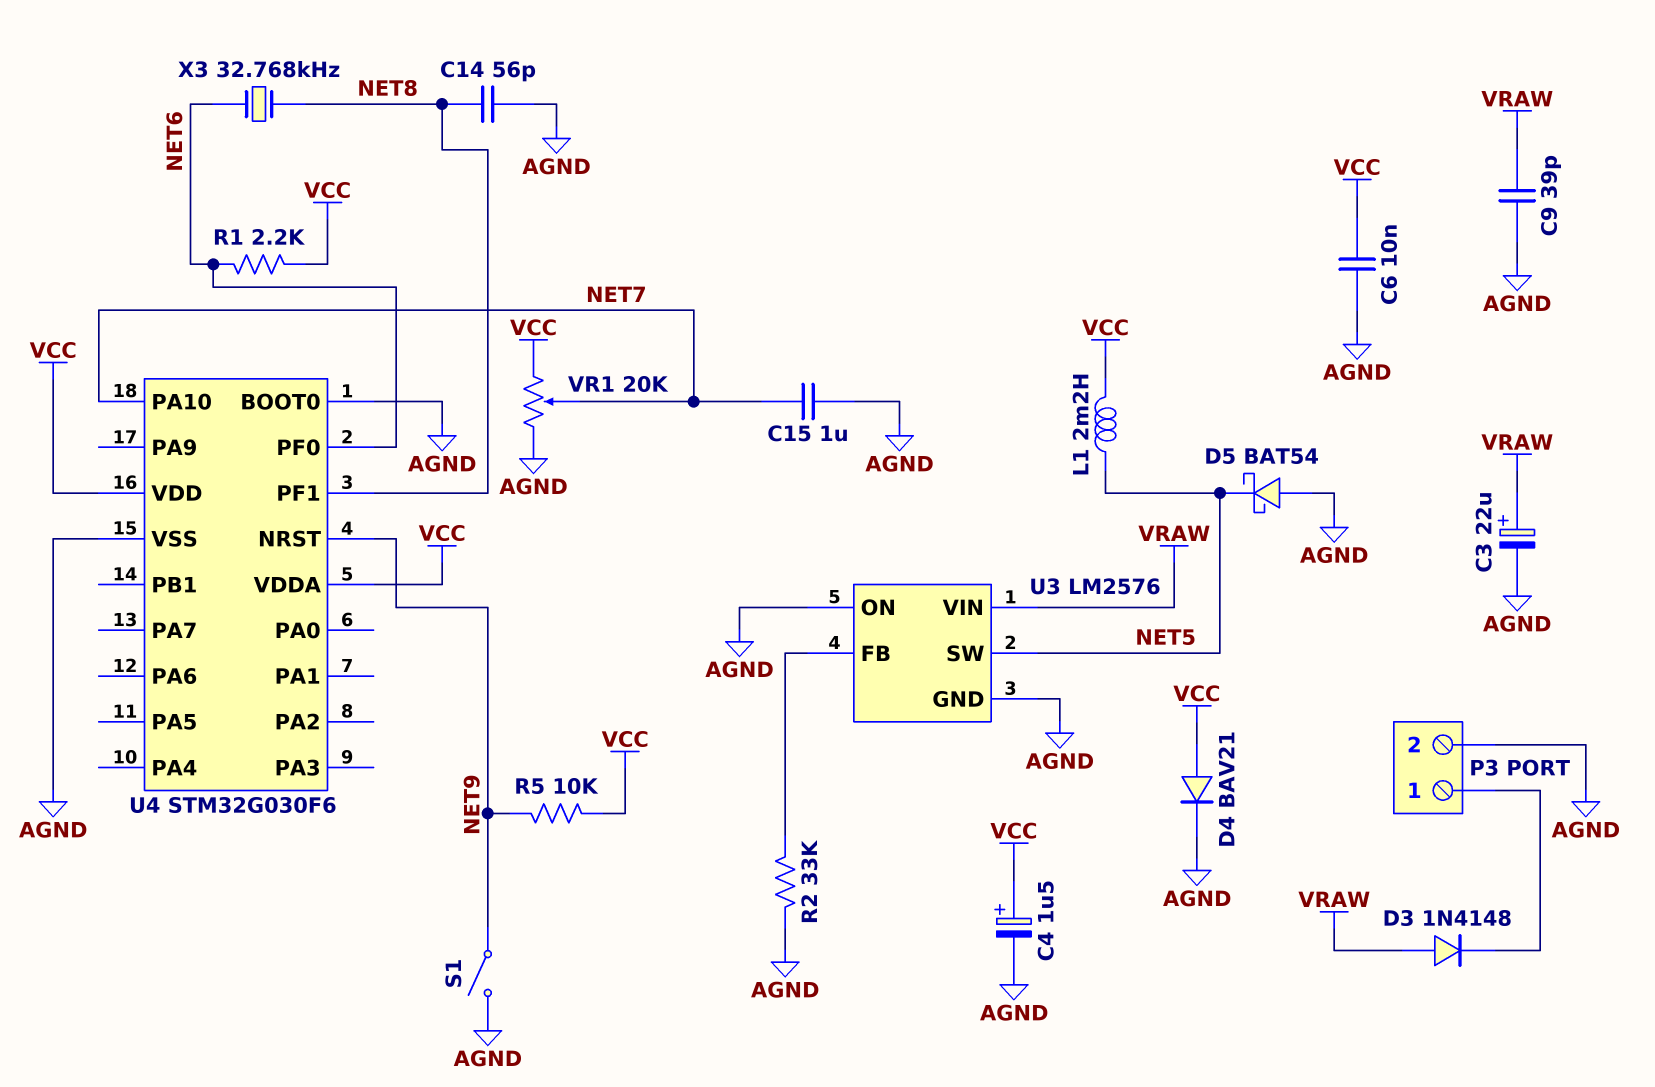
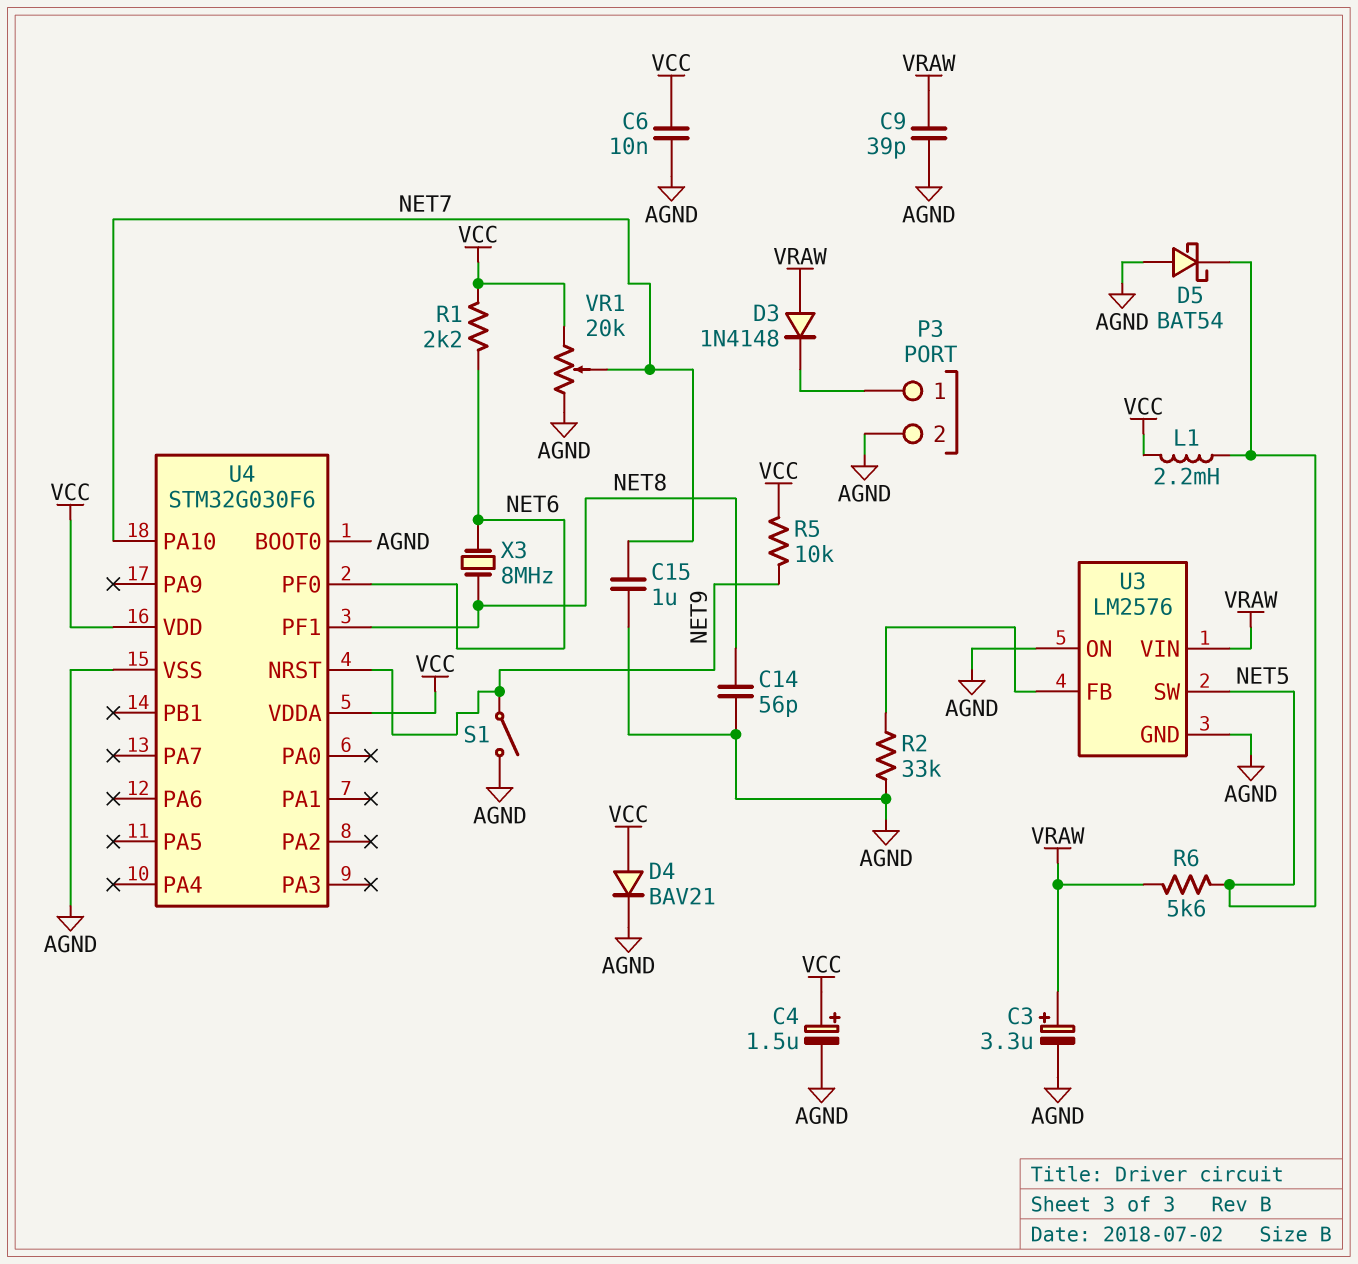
C3: 22uF (plus VRAW, minus AGND) -> 3.3uF (plus VRAW, minus AGND)
R6: none -> 5.6k (NET5, VRAW)
X3: 32.768kHz (NET6, NET8) -> 8MHz (NET6, NET8)

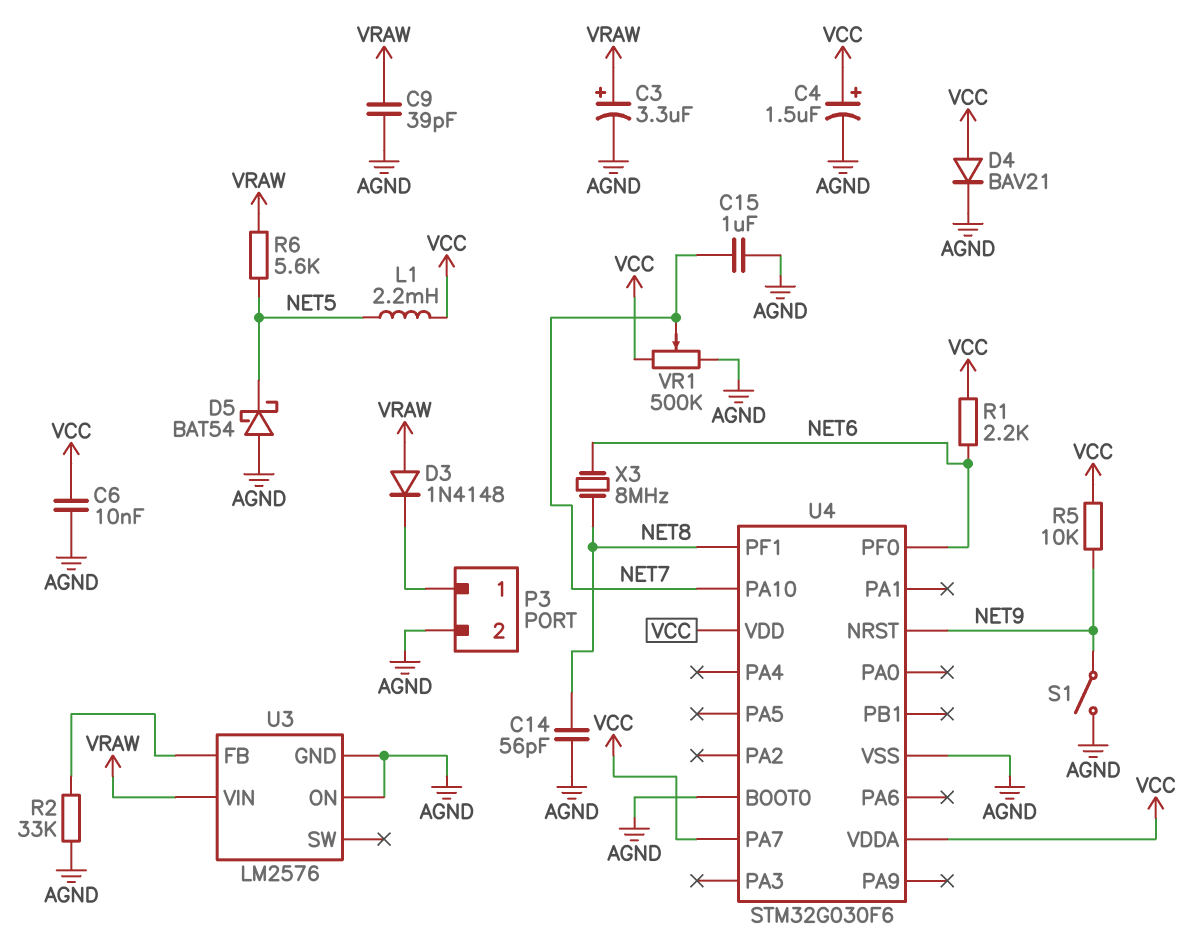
U3 pin SW: NET5 -> none
U4 pin PA7: none -> VCC
VR1: 20k (AGND, VCC, wiper NET7) -> 500k (AGND, VCC, wiper NET7)

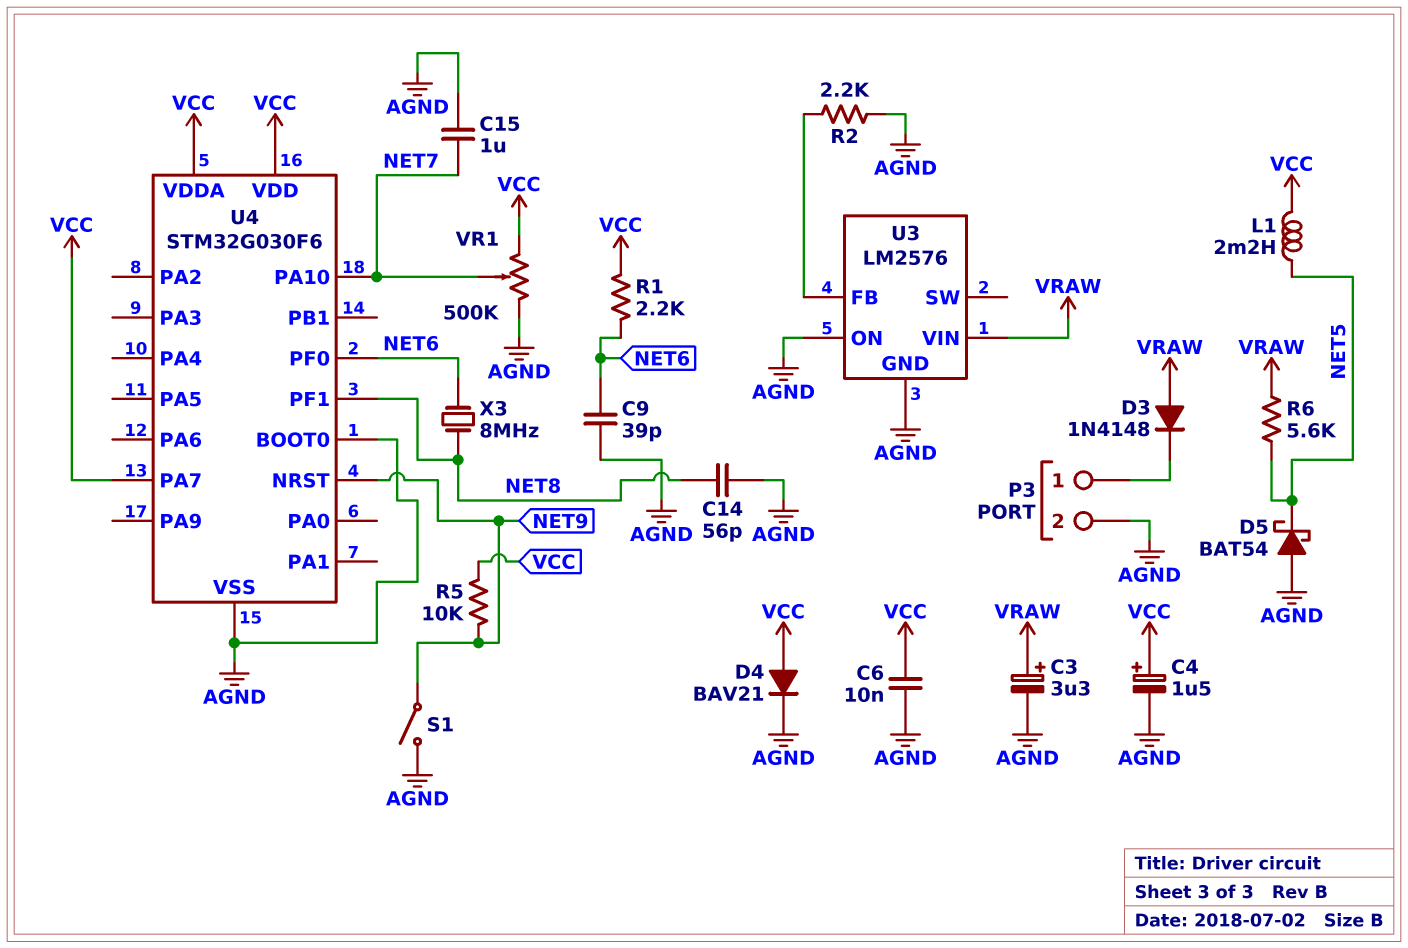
C9: 39pF (AGND, VRAW) -> 39pF (AGND, NET6)
R2: 33k (AGND, U3/FB) -> 2.2k (AGND, U3/FB)

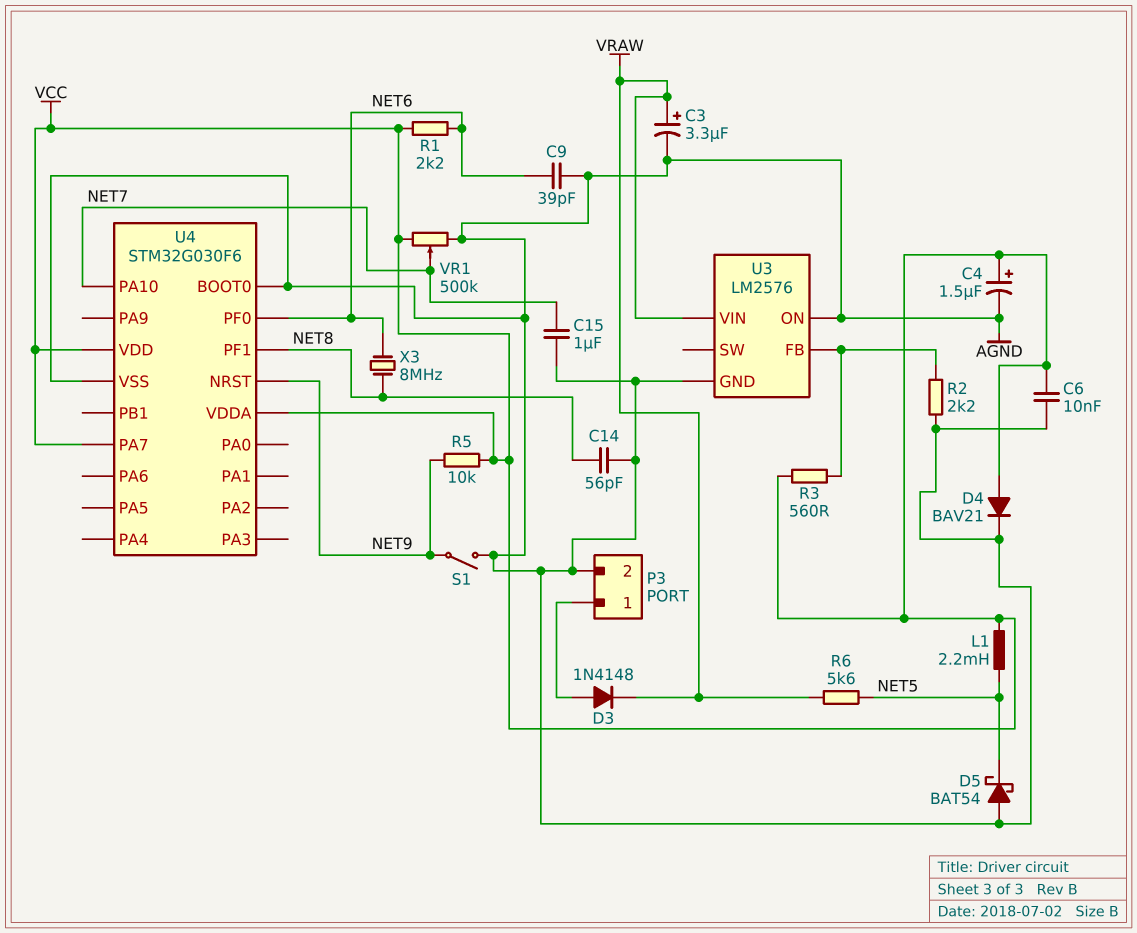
D3: diode 1N4148 (A VRAW, K P3/1) -> diode 1N4148 (A P3/1, K VRAW)
R3: none -> 560 (U3/FB, VCC)

